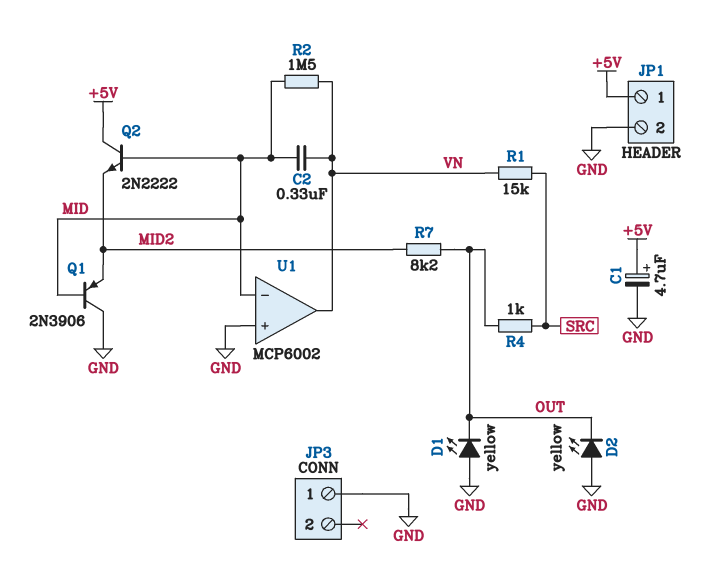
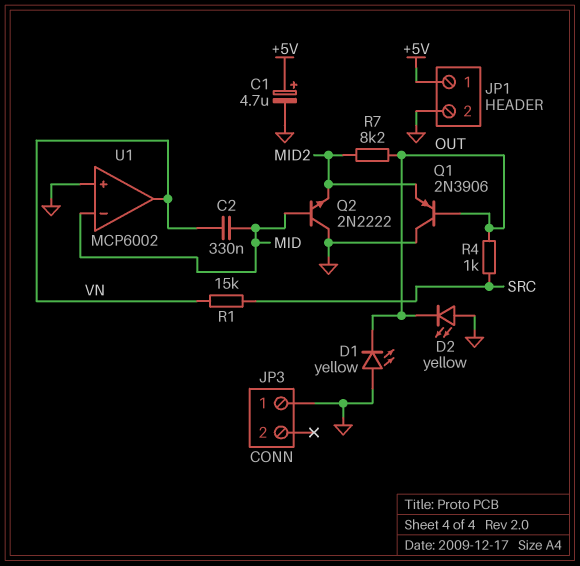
Q1: PNP 2N3906 (B MID, C GND, E MID2) -> PNP 2N3906 (B OUT, C GND, E MID2)
Q2: NPN 2N2222 (B MID, C +5V, E MID2) -> NPN 2N2222 (B MID, C GND, E MID2)
R2: 1.5M (MID, VN) -> none

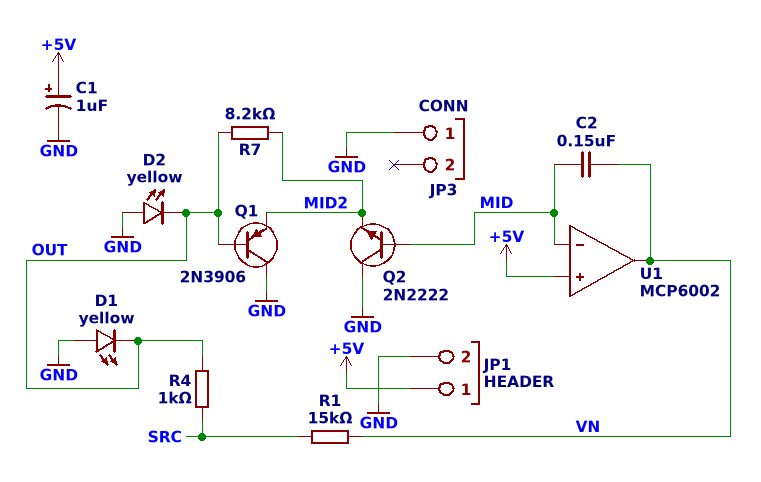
C1: 4.7uF (plus +5V, minus GND) -> 1uF (plus +5V, minus GND)
C2: 330nF (MID, VN) -> 150nF (MID, VN)
U1 pin in+: GND -> +5V

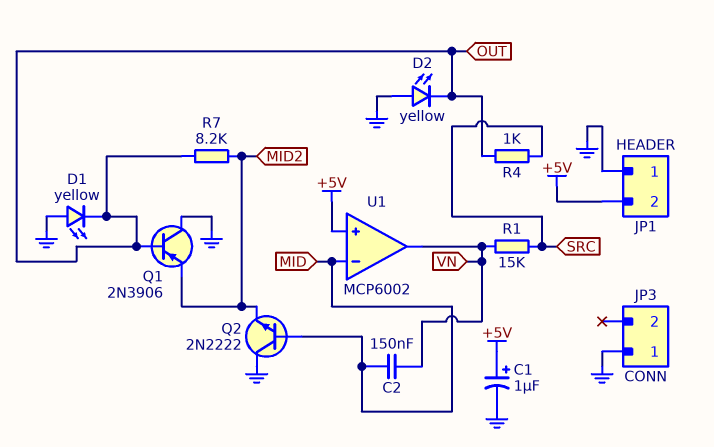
JP1 pin 1: +5V -> GND
JP1 pin 2: GND -> +5V

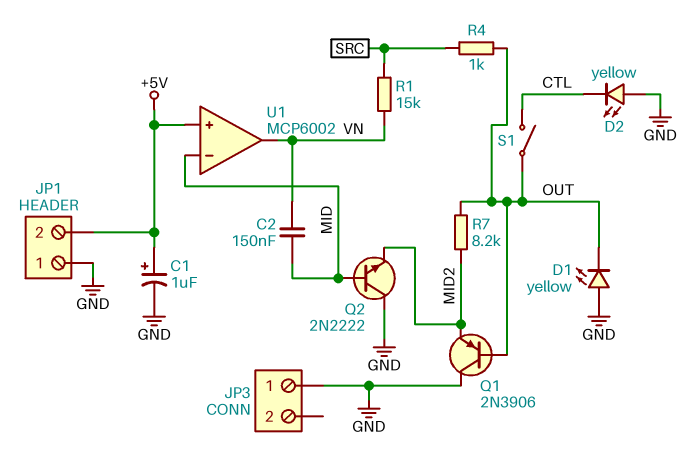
D2: LED yellow (A GND, K OUT) -> LED yellow (A GND, K CTL)
S1: none -> switch (CTL, OUT)

